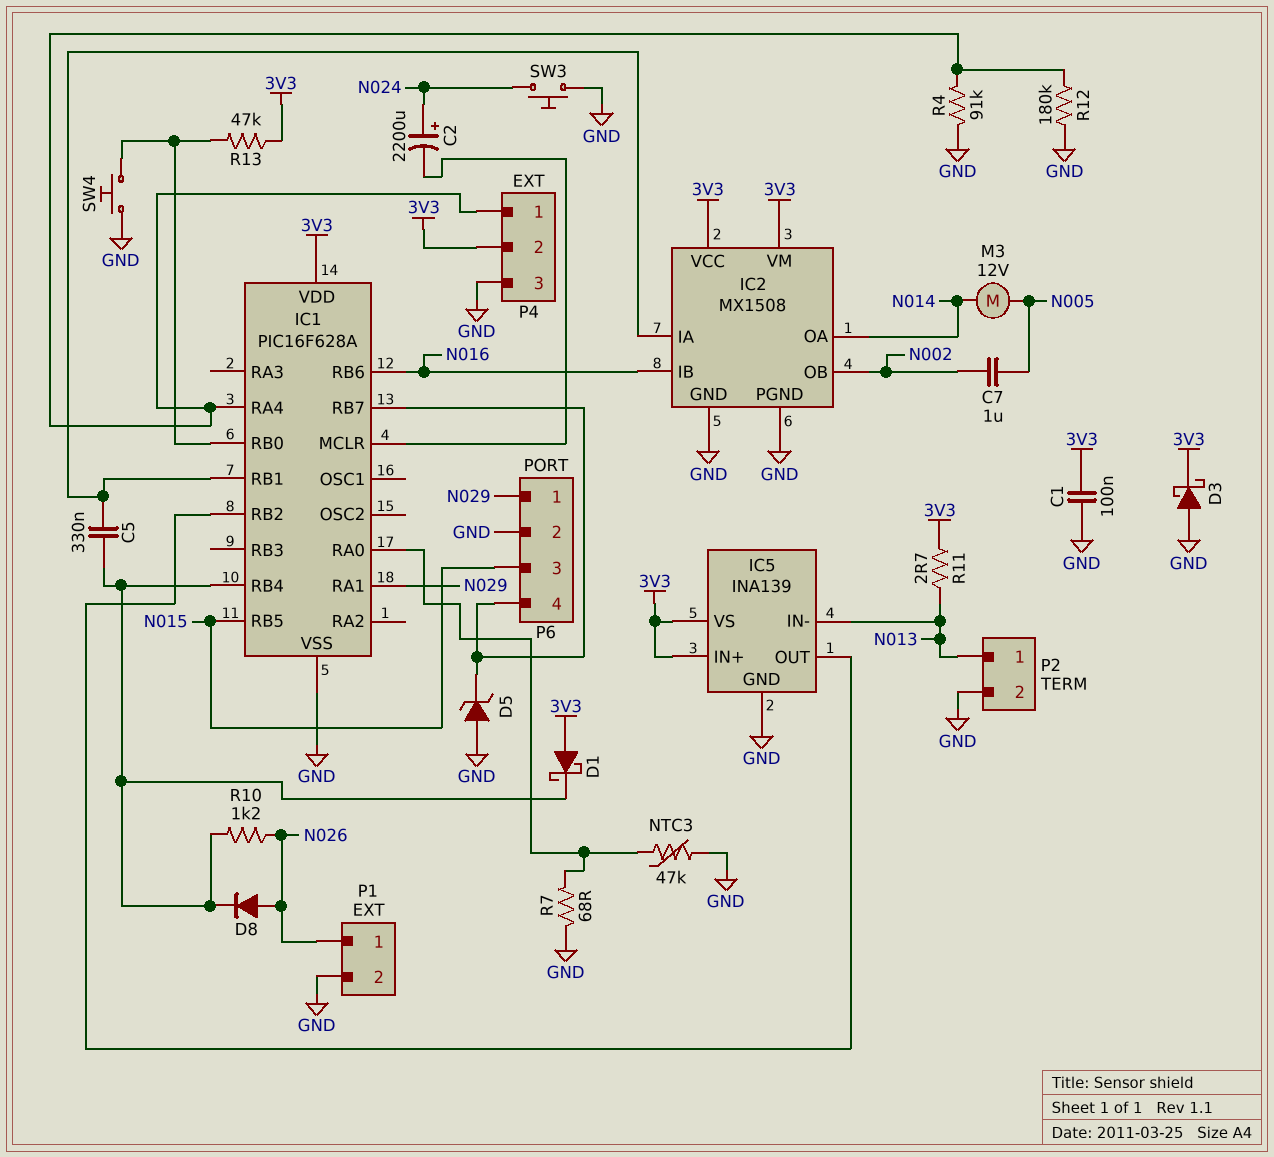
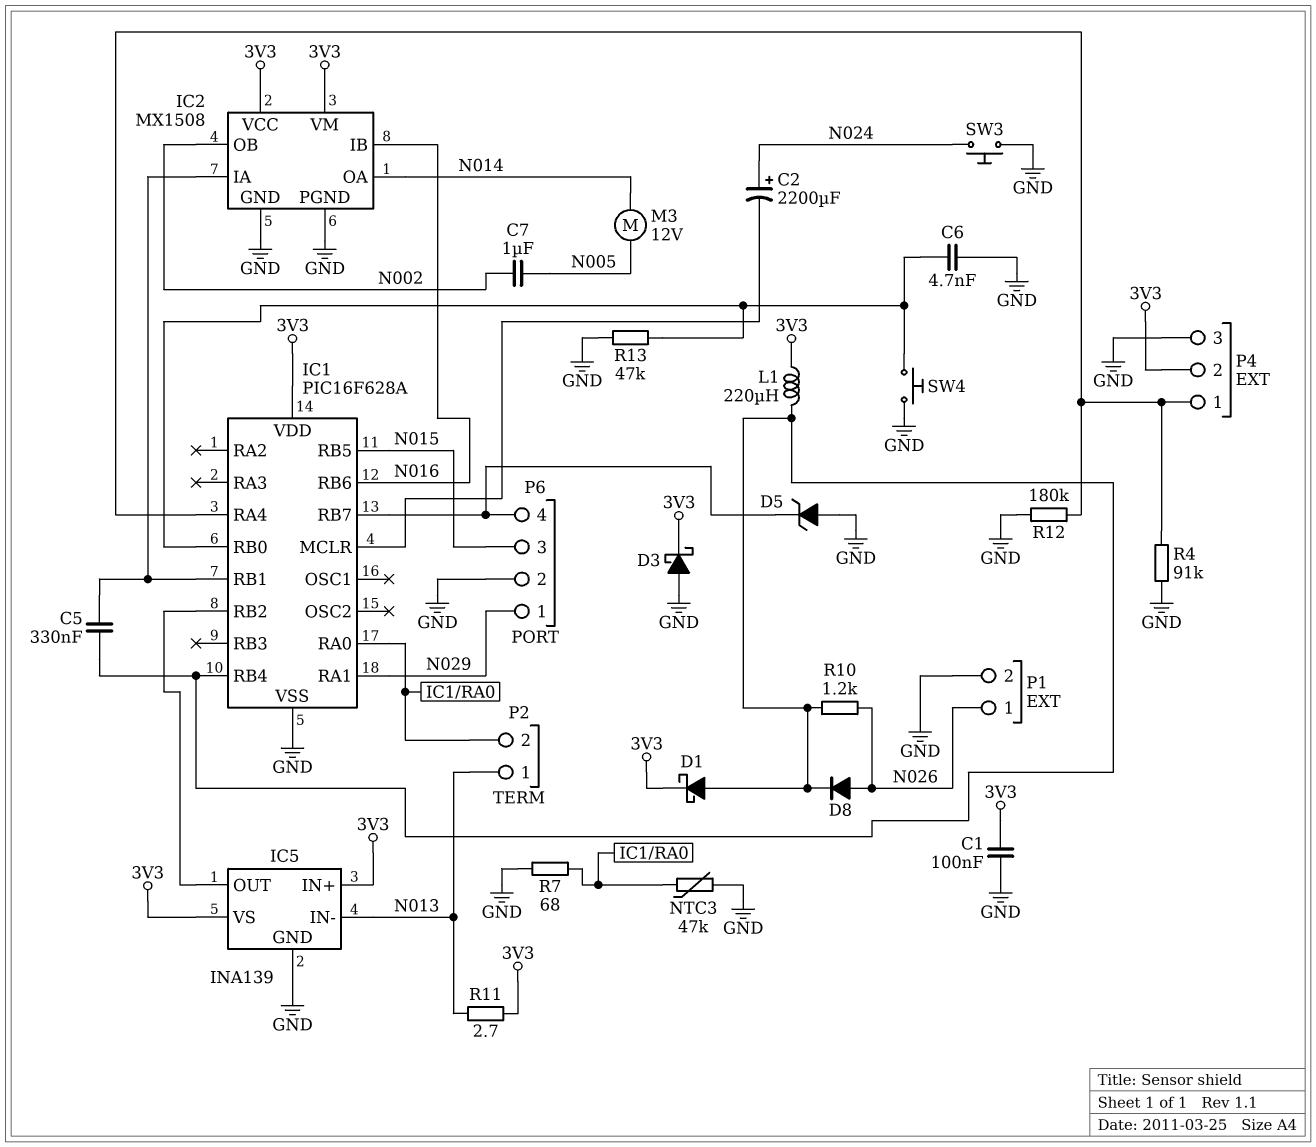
C6: none -> 4.7nF (GND, IC1/RB0)
D1: schottky (A 3V3, K IC1/RB4) -> schottky (A IC1/RB4, K 3V3)
L1: none -> 220uH (3V3, IC1/RB4)
P2 pin 2: GND -> IC1/RA0
R13: 47k (3V3, IC1/RB0) -> 47k (GND, IC1/RB0)

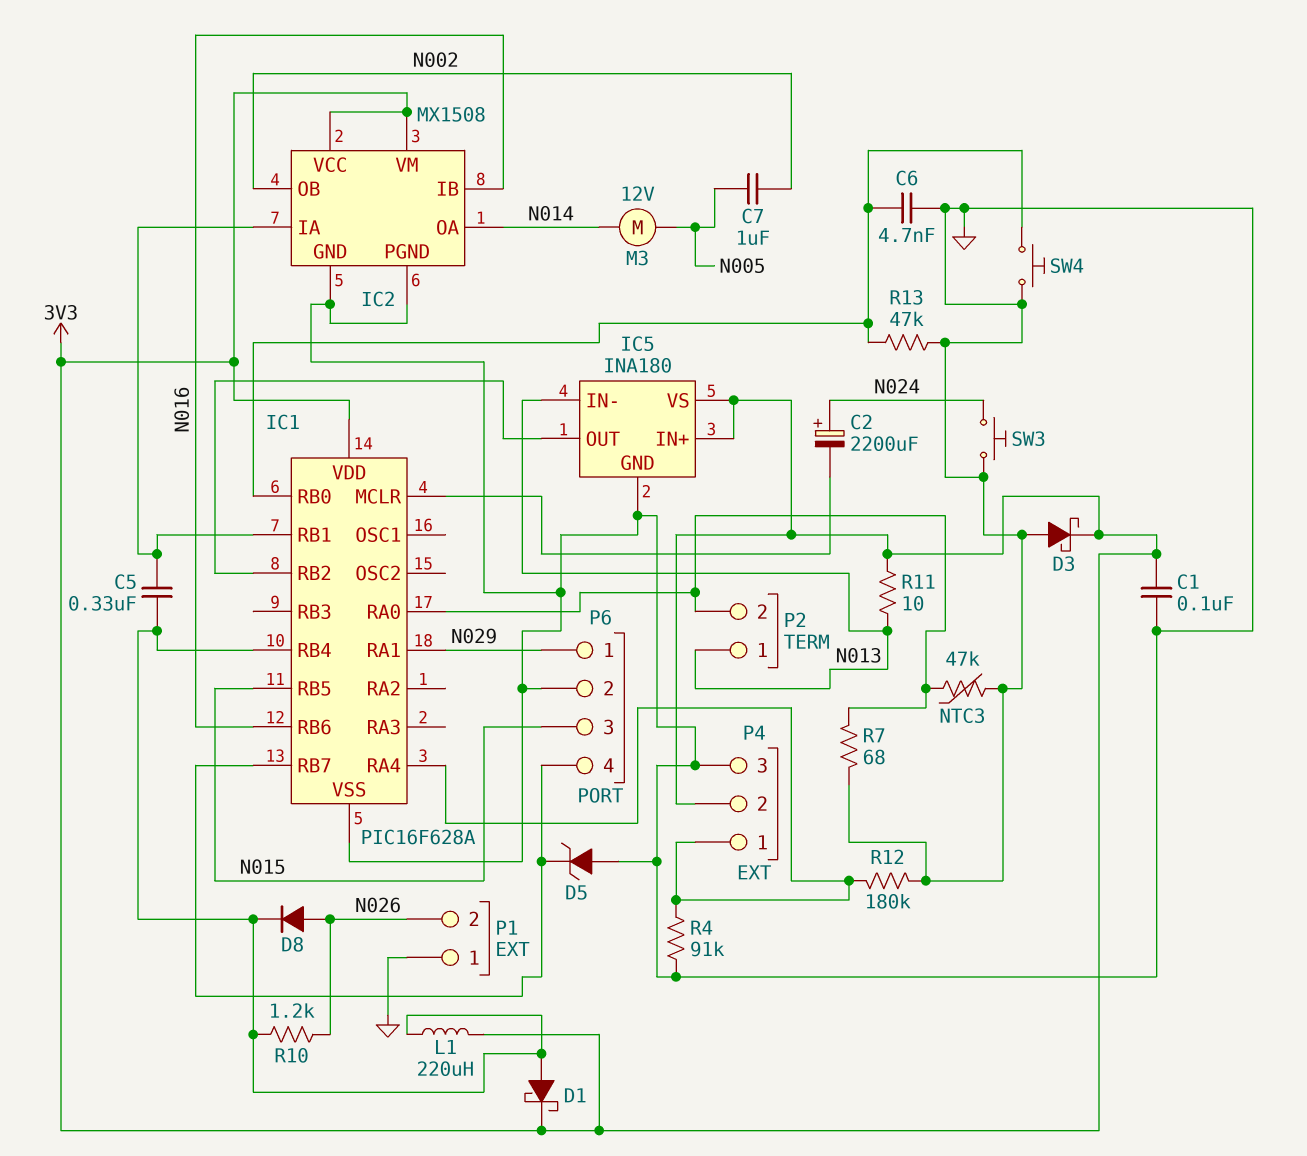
IC5: INA139 -> INA180
P1 pin 1: N026 -> GND
P1 pin 2: GND -> N026
R11: 2.7 (3V3, N013) -> 10 (3V3, N013)

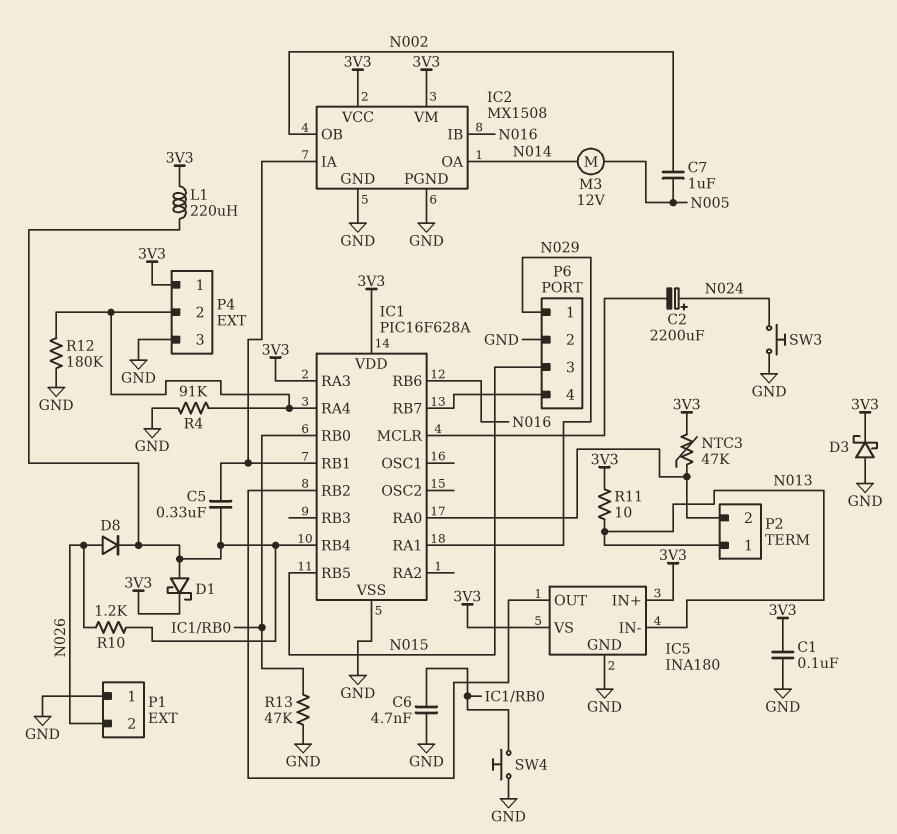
D5: zener (A GND, K IC1/RB7) -> none
IC1 pin RA3: none -> 3V3
NTC3: 47k (GND, IC1/RA0) -> 47k (3V3, IC1/RA0)
P4 pin 1: IC1/RA4 -> 3V3
P4 pin 2: 3V3 -> IC1/RA4
R7: 68 (GND, IC1/RA0) -> none

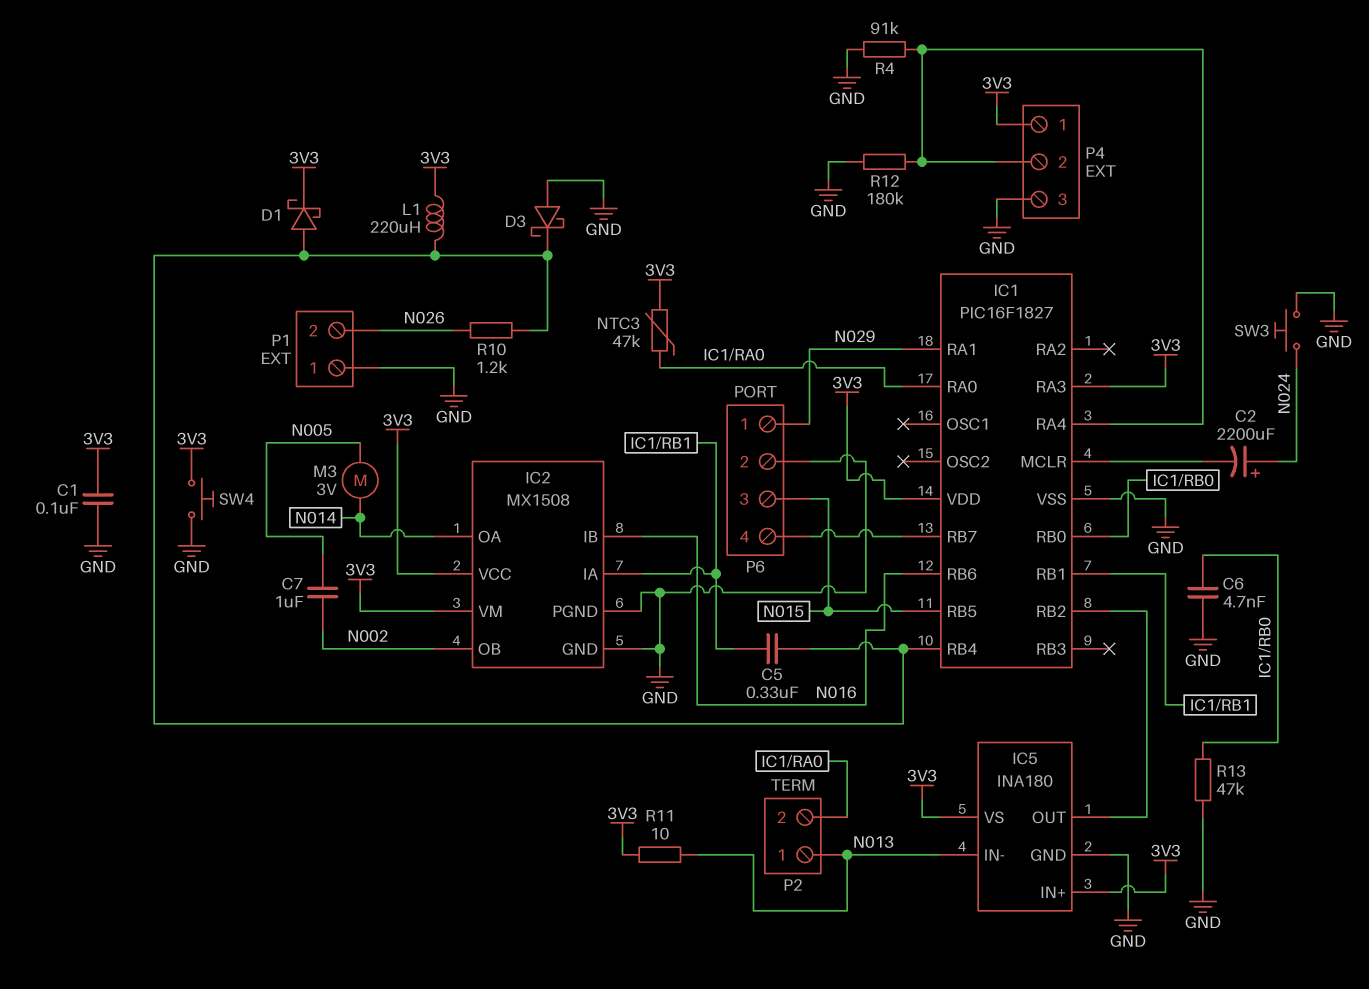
D3: schottky (A GND, K 3V3) -> schottky (A GND, K IC1/RB4)
D8: diode (A N026, K IC1/RB4) -> none
IC1: PIC16F628A -> PIC16F1827
M3: motor 12V (N005, N014) -> motor 3V (N005, N014)
SW4: button (GND, IC1/RB0) -> button (3V3, GND)

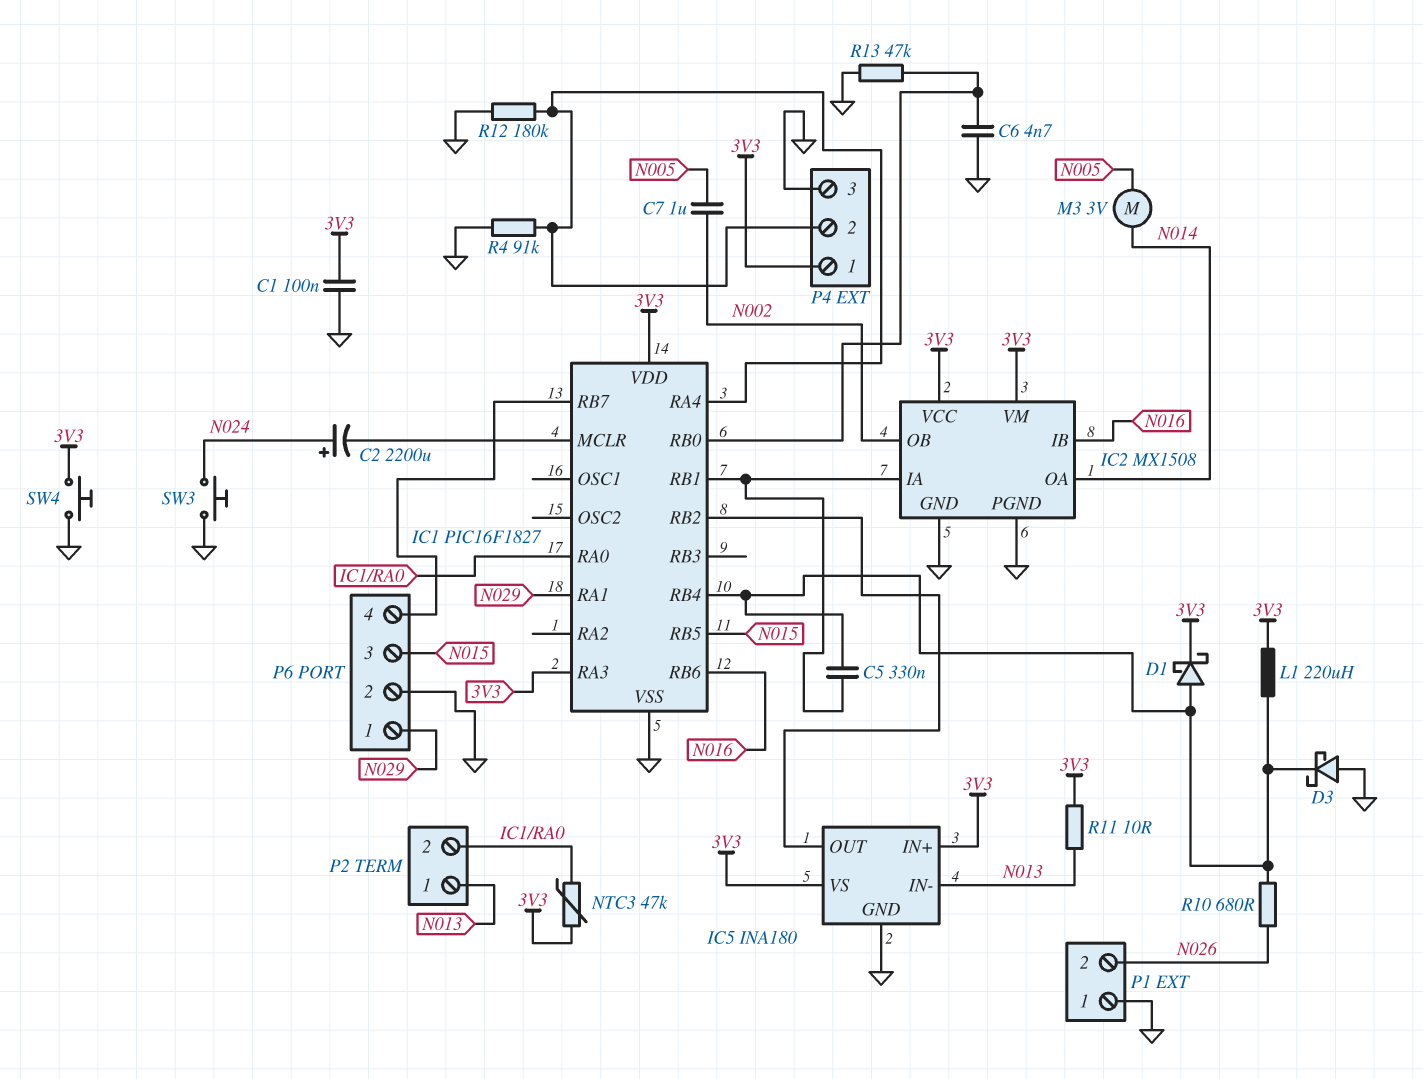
R10: 1.2k (IC1/RB4, N026) -> 680 (IC1/RB4, N026)

